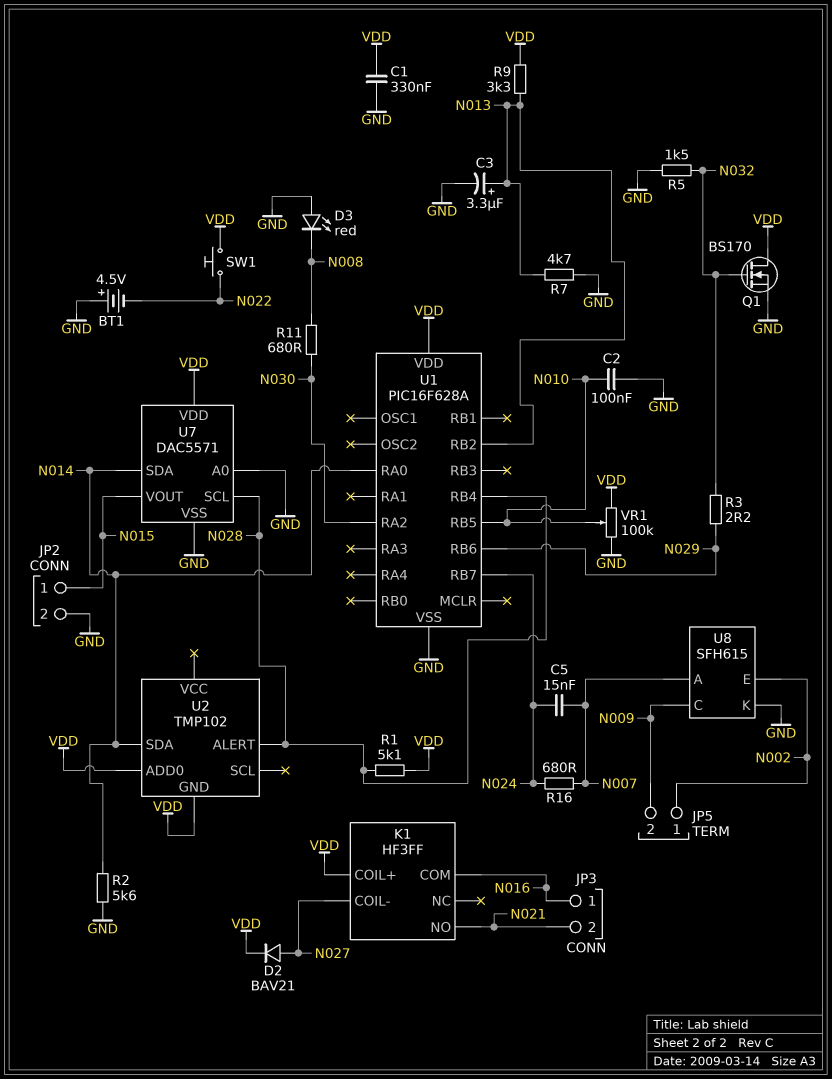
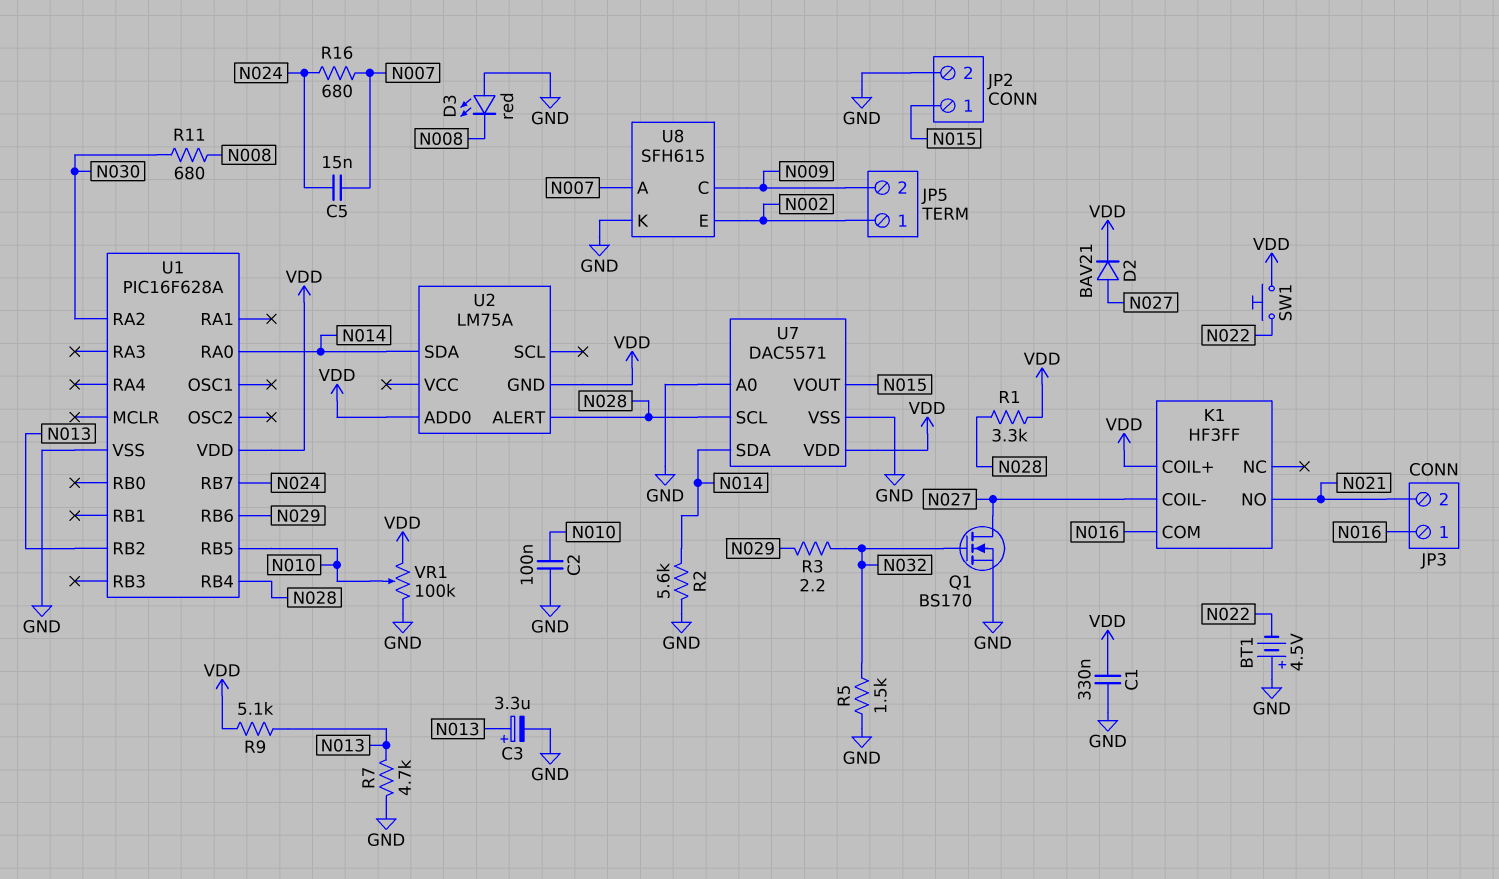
Q1: NMOS BS170 (G N032, D VDD, S GND) -> NMOS BS170 (G N032, D N027, S GND)
R1: 5.1k (N028, VDD) -> 3.3k (N028, VDD)
R9: 3.3k (N013, VDD) -> 5.1k (N013, VDD)
U2: TMP102 -> LM75A

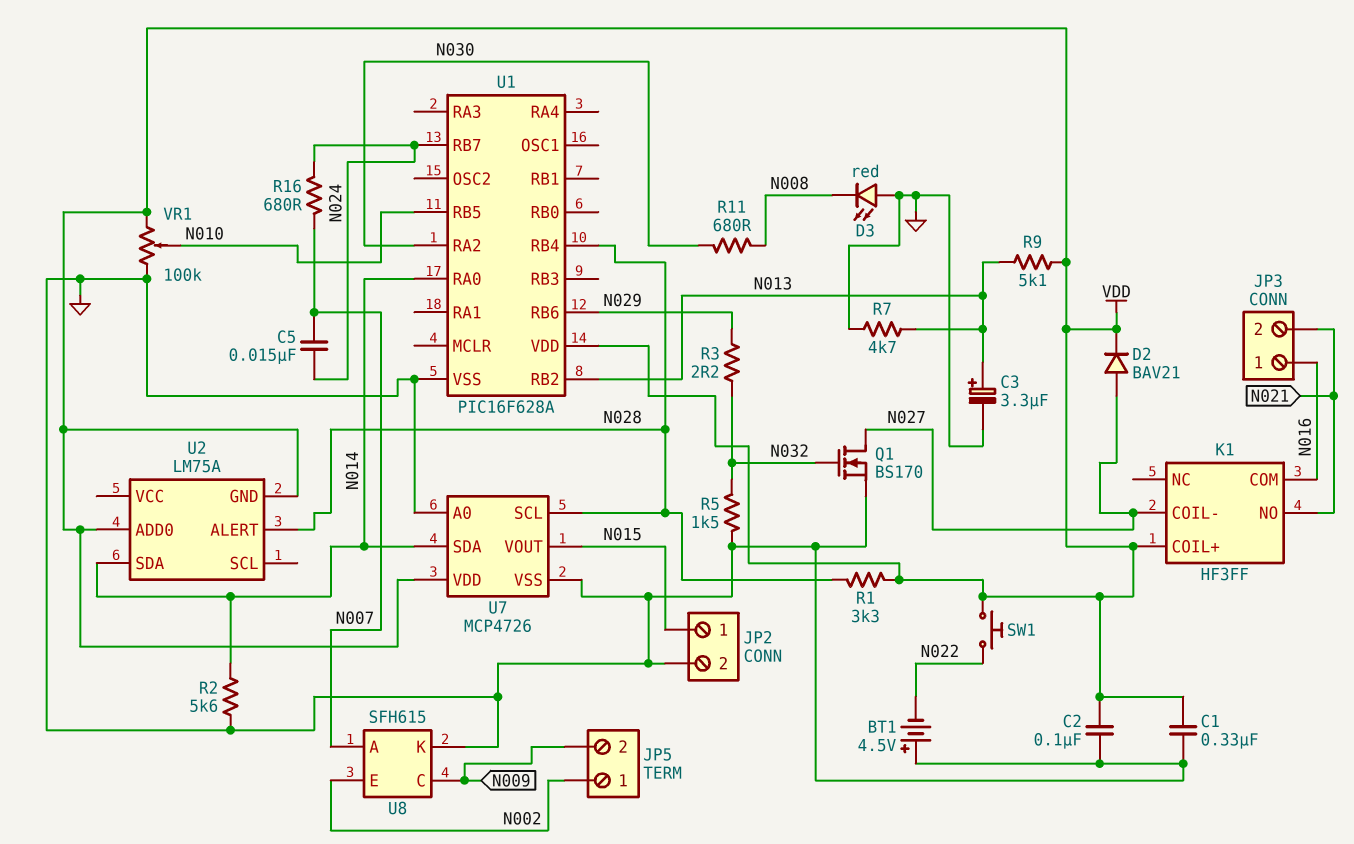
C2: 100nF (GND, N010) -> 100nF (GND, VDD)
U7: DAC5571 -> MCP4726

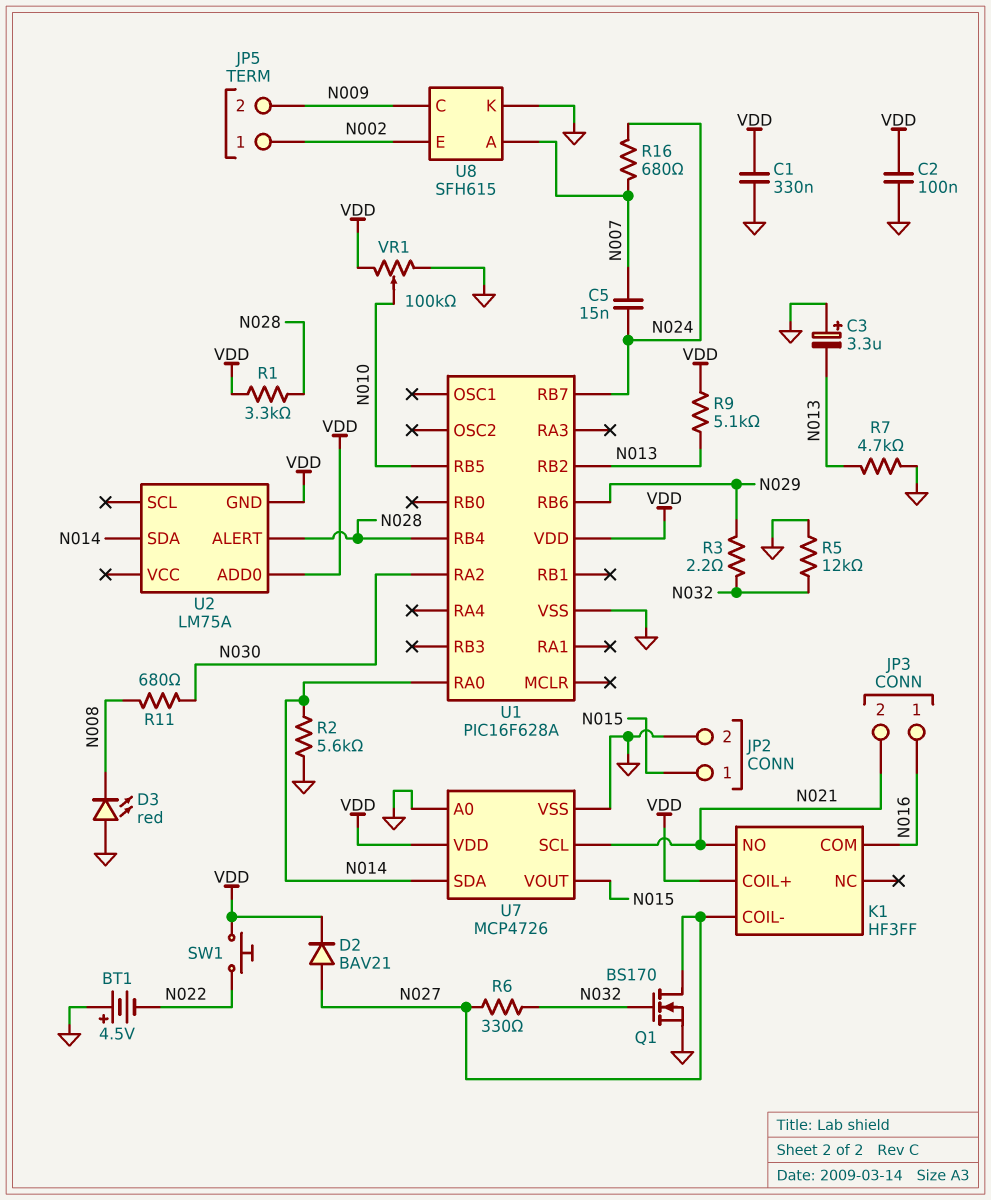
C3: 3.3uF (plus N013, minus GND) -> 3.3uF (plus GND, minus N013)
R5: 1.5k (GND, N032) -> 12k (GND, N032)
R6: none -> 330 (N027, N032)
U7 pin SCL: N028 -> N021

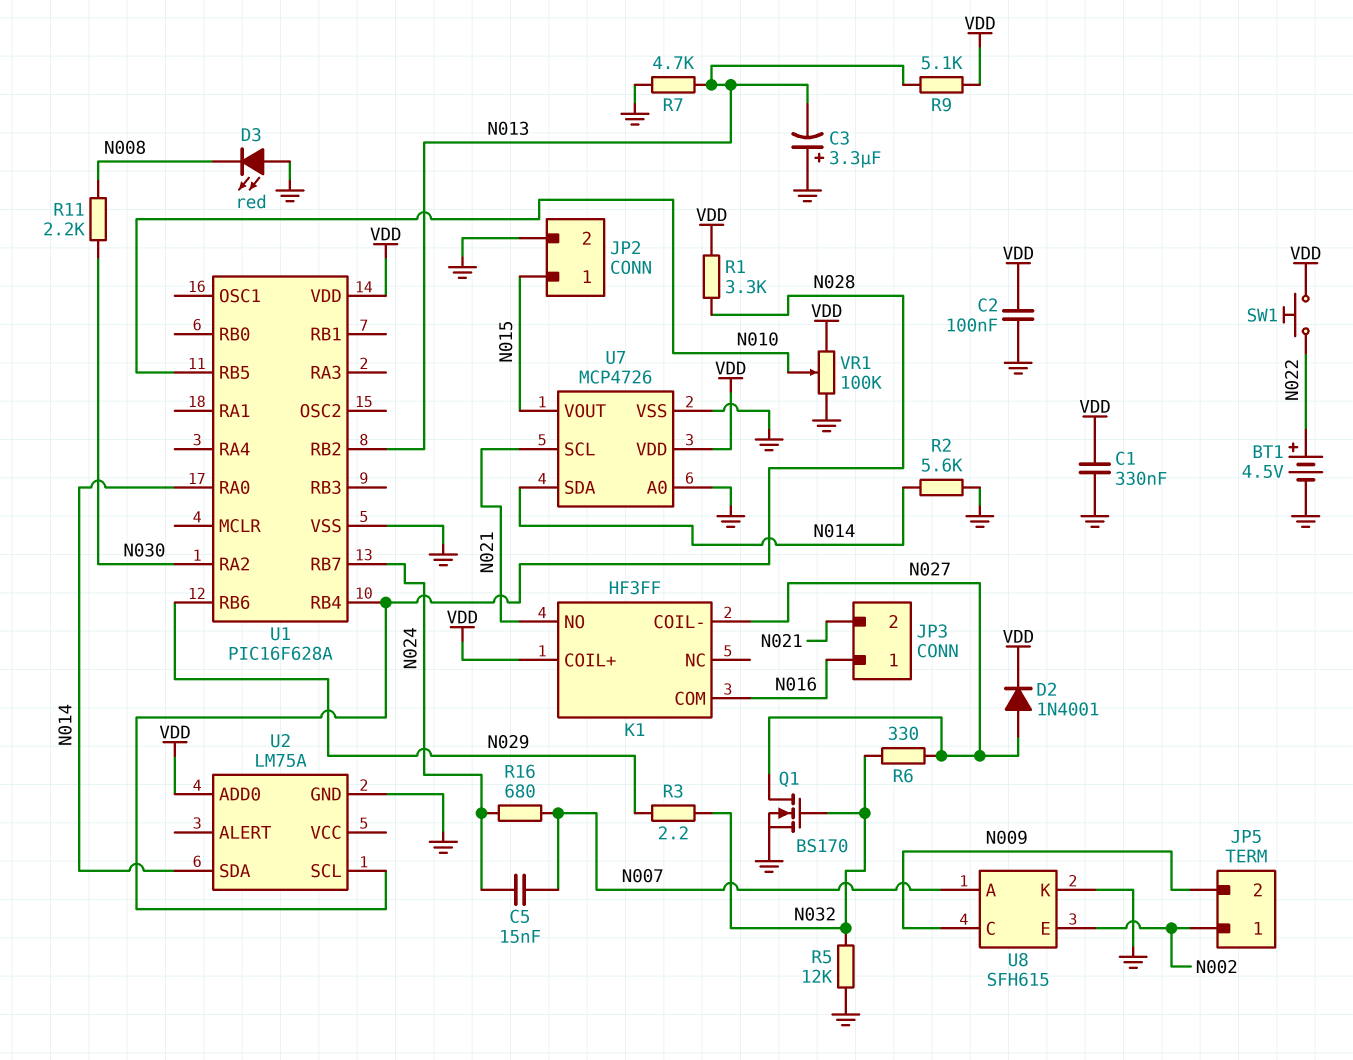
BT1: 4.5V (plus GND, minus N022) -> 4.5V (plus N022, minus GND)
D2: diode BAV21 (A N027, K VDD) -> diode 1N4001 (A N027, K VDD)
R11: 680 (N008, N030) -> 2.2k (N008, N030)
U2 pin ALERT: N028 -> none
U2 pin GND: VDD -> GND
U2 pin SCL: none -> N028

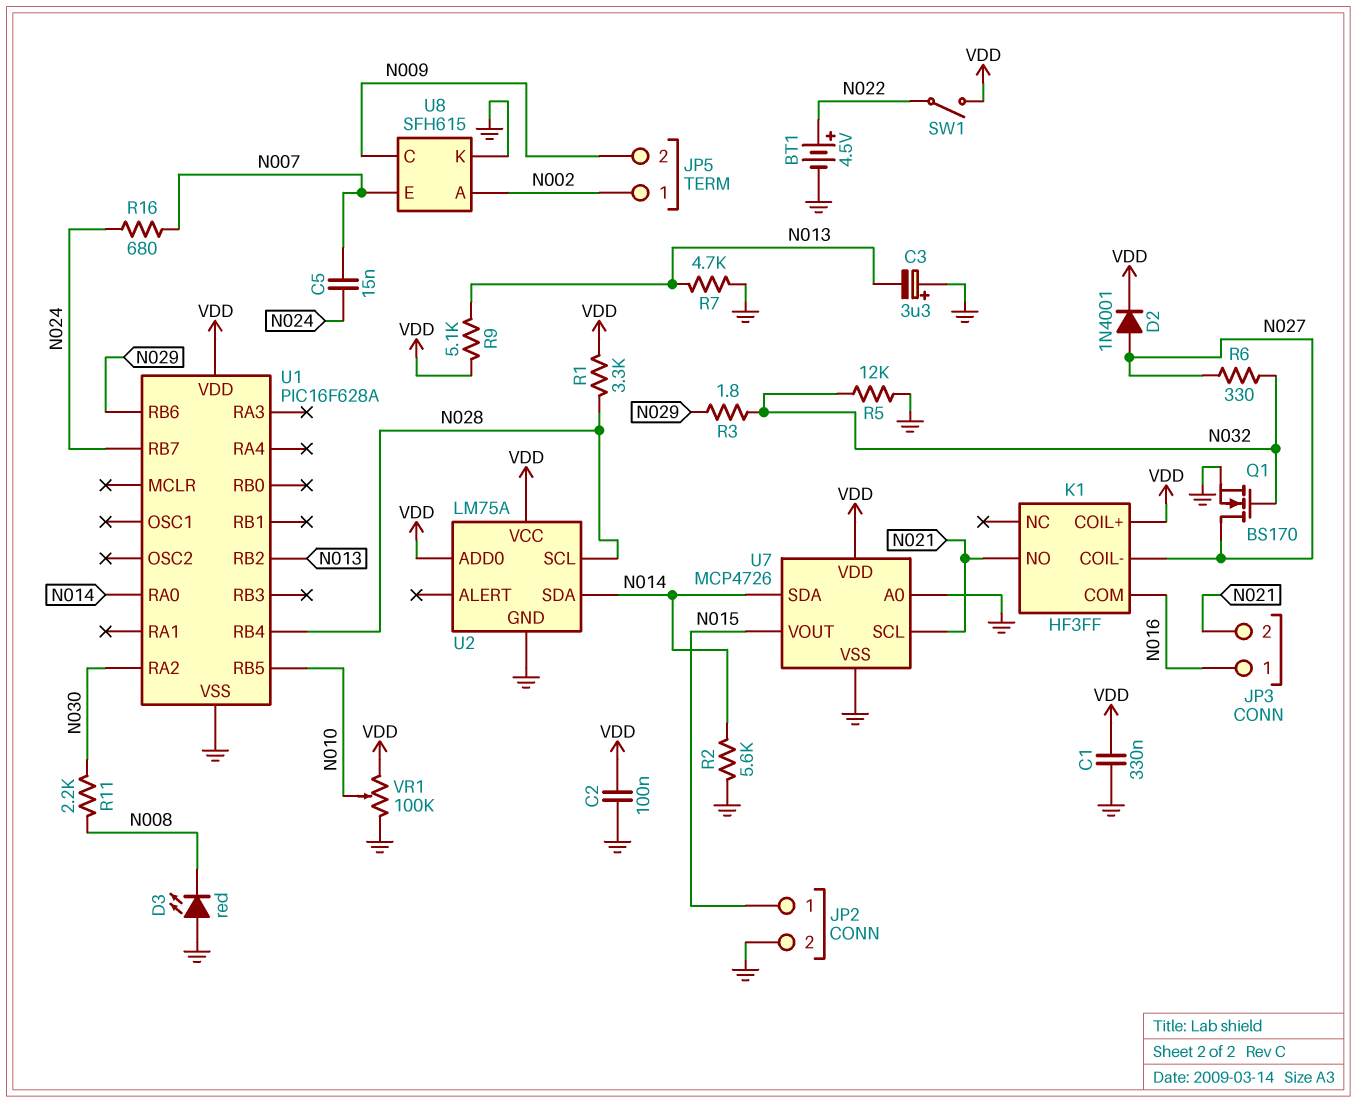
R3: 2.2 (N029, N032) -> 1.8 (N029, N032)
SW1: button (N022, VDD) -> switch (N022, VDD)
U2 pin VCC: none -> VDD
U8 pin A: N007 -> N002
U8 pin E: N002 -> N007

